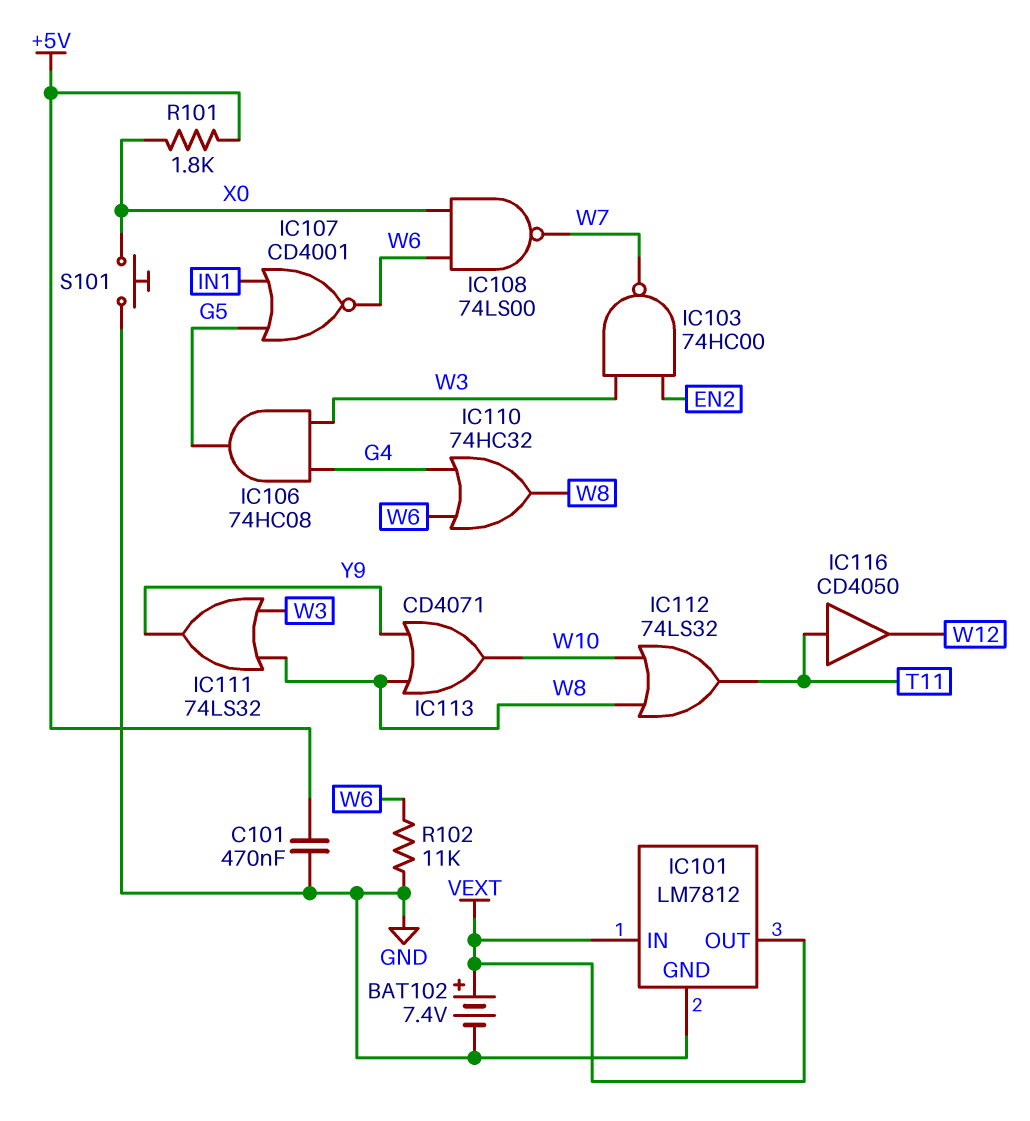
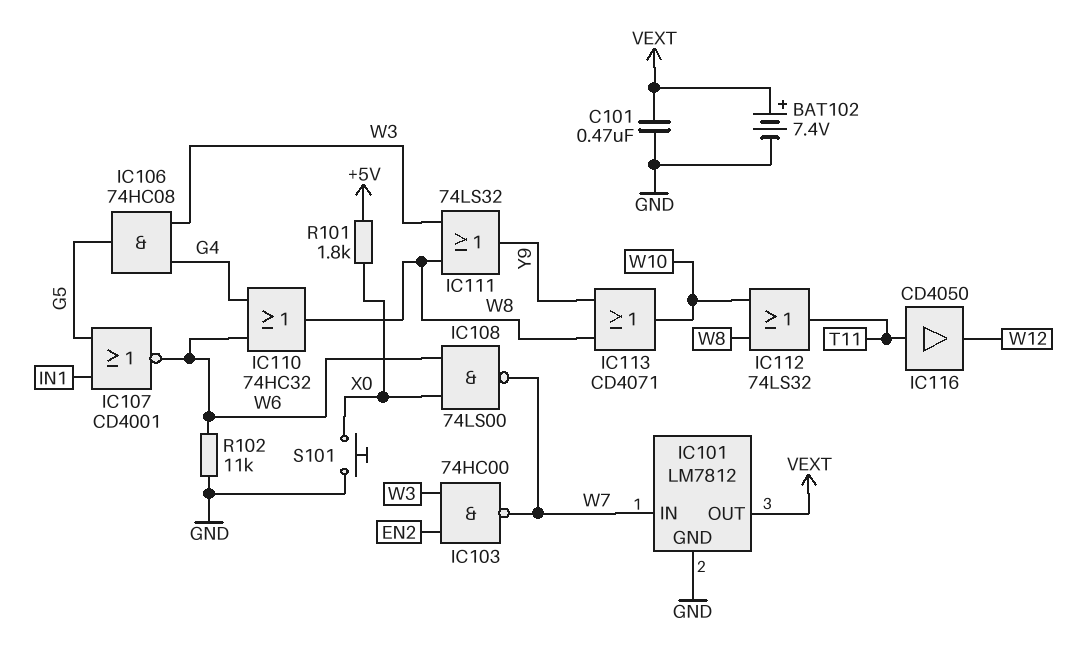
C101: 470nF (+5V, GND) -> 470nF (GND, VEXT)
IC101 pin IN: VEXT -> W7

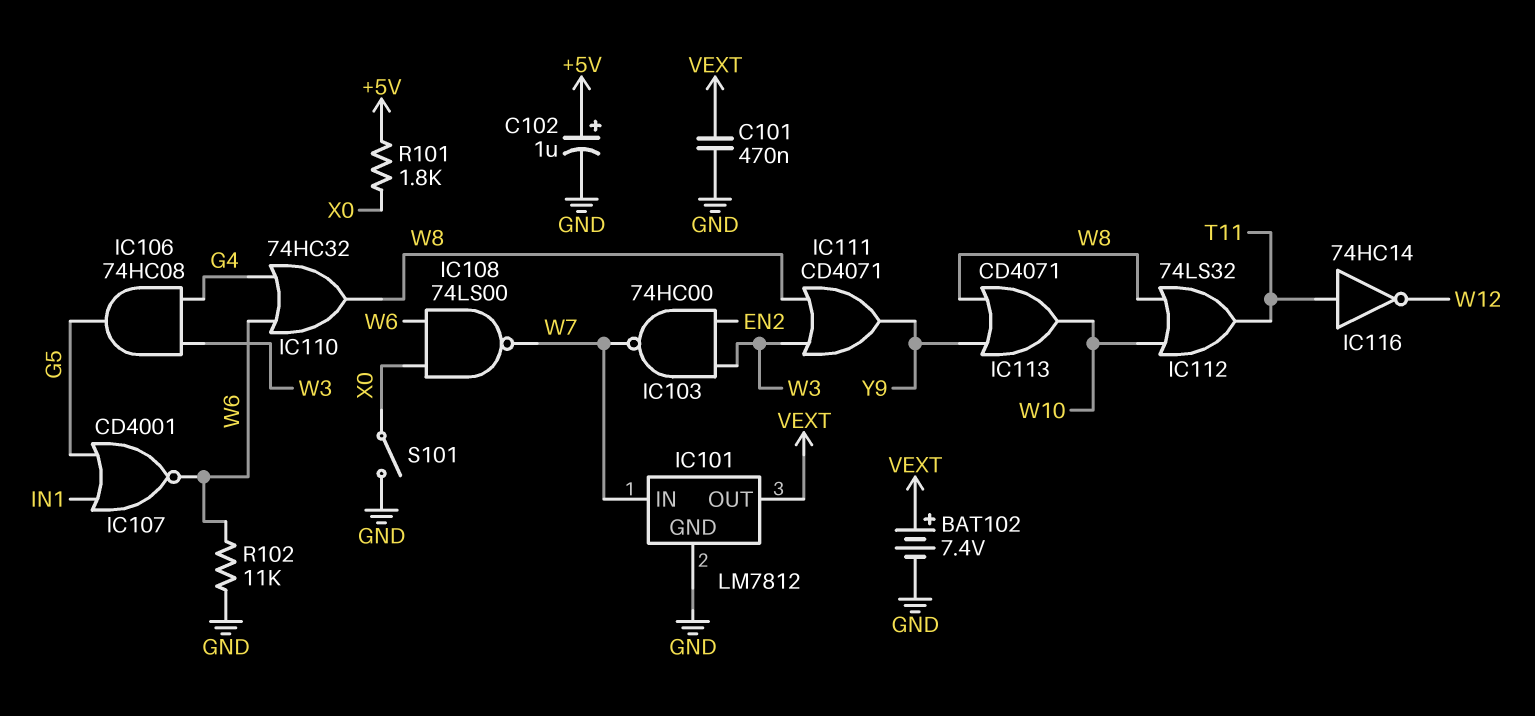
C102: none -> 1uF (plus +5V, minus GND)
IC111: OR 74LS32 (in W3, in W8, out Y9) -> OR CD4071 (in W3, in W8, out Y9)
IC116: buffer CD4050 (in T11, out W12) -> NOT 74HC14 (in T11, out W12)
S101: button (GND, X0) -> switch (GND, X0)

